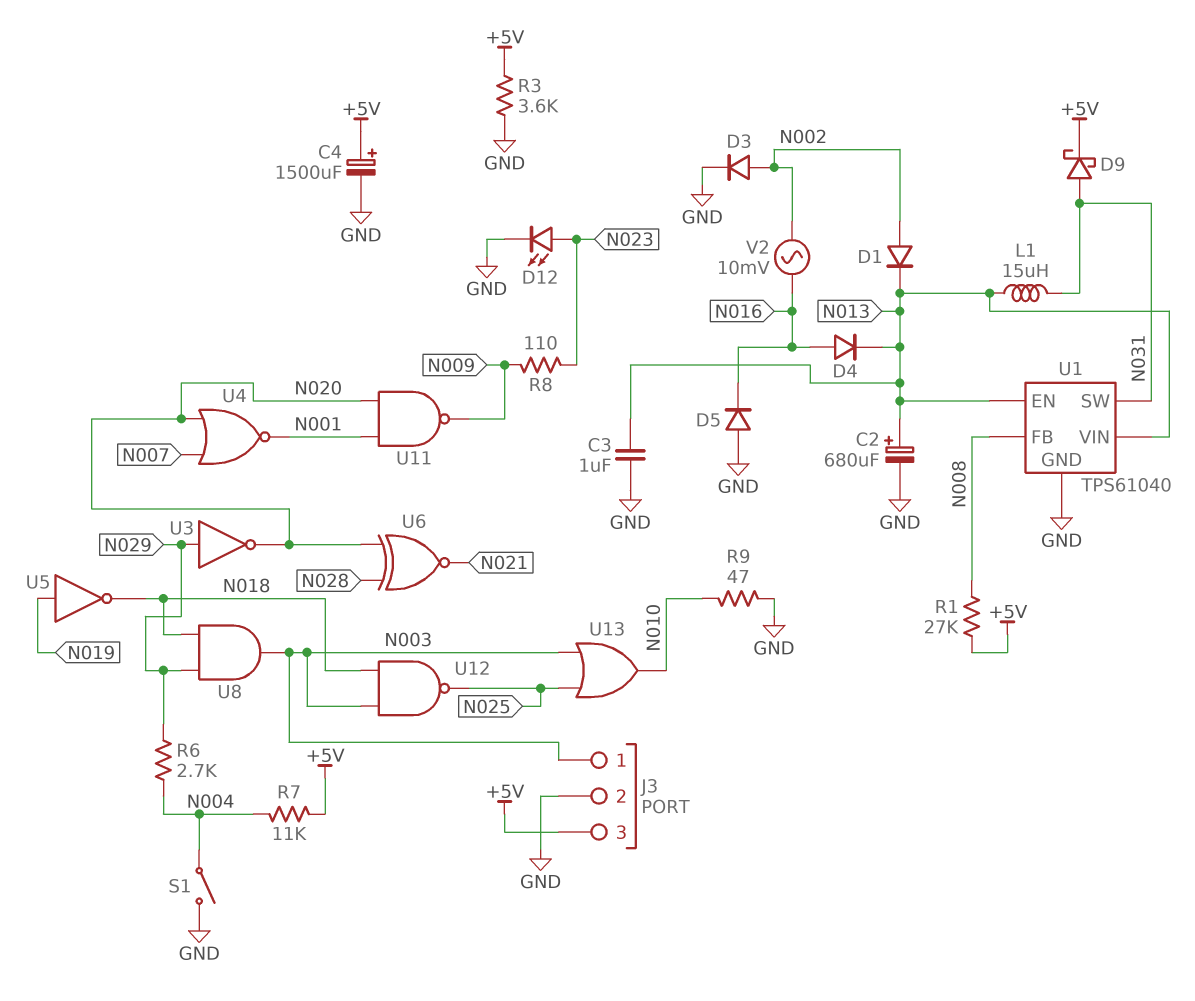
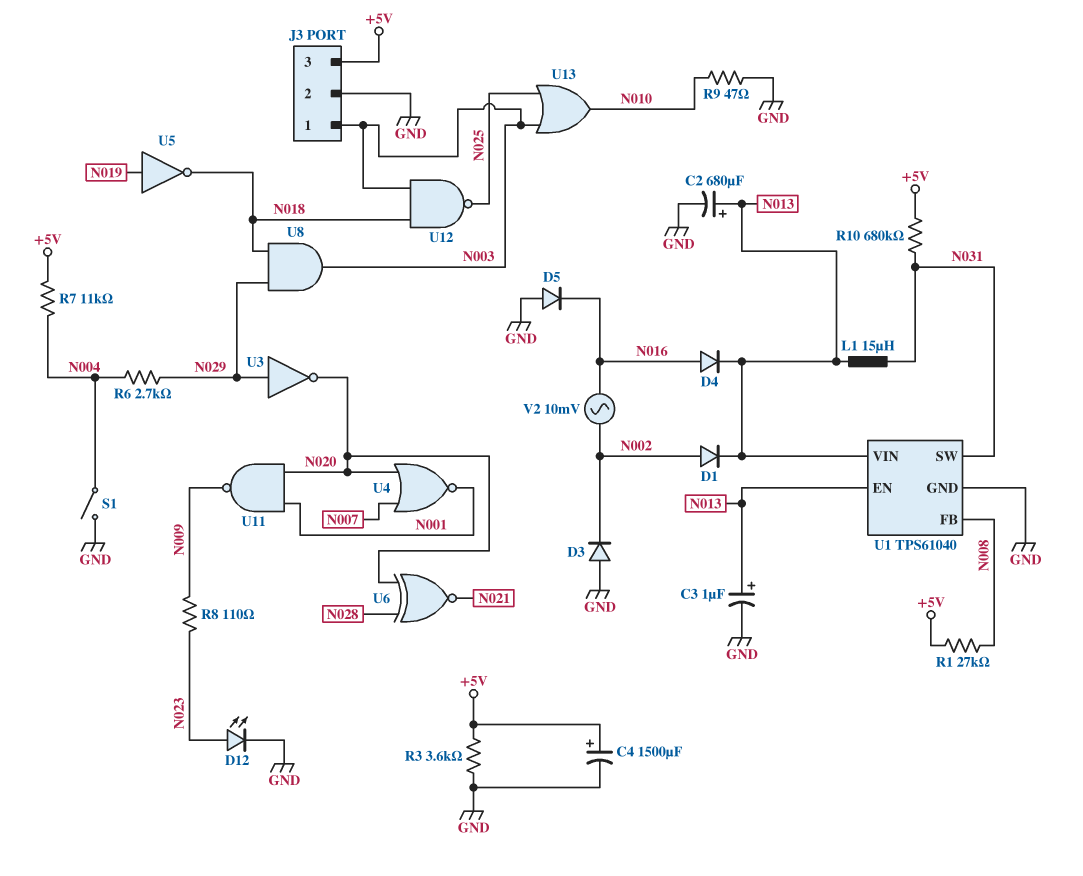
C3: 1uF (GND, N013) -> 1uF (plus N013, minus GND)
D3: diode (A N002, K GND) -> diode (A GND, K N002)
D9: schottky (A N031, K +5V) -> none
R10: none -> 680k (+5V, N031)

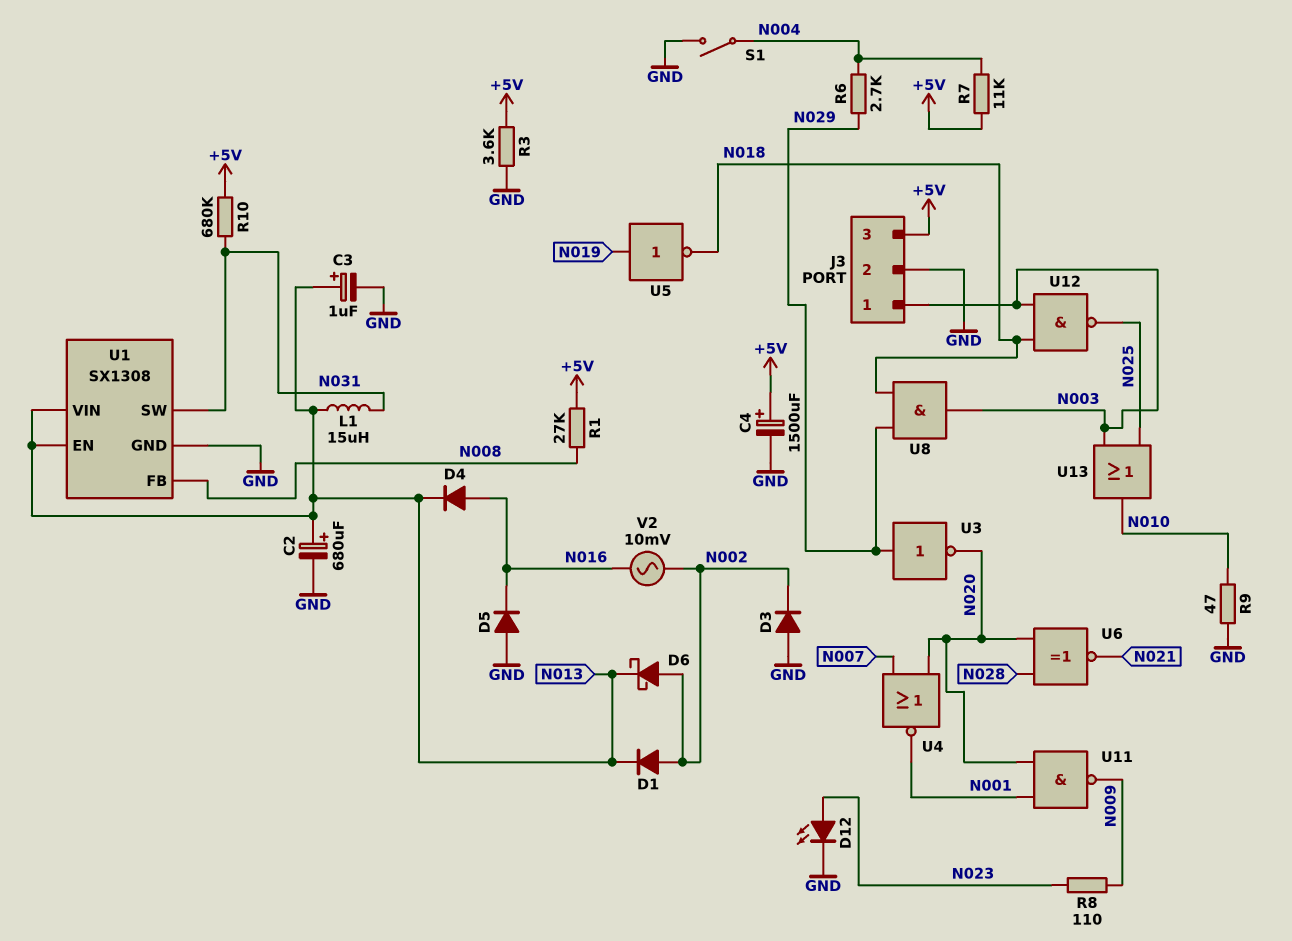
D6: none -> schottky (A N002, K N013)
U1: TPS61040 -> SX1308

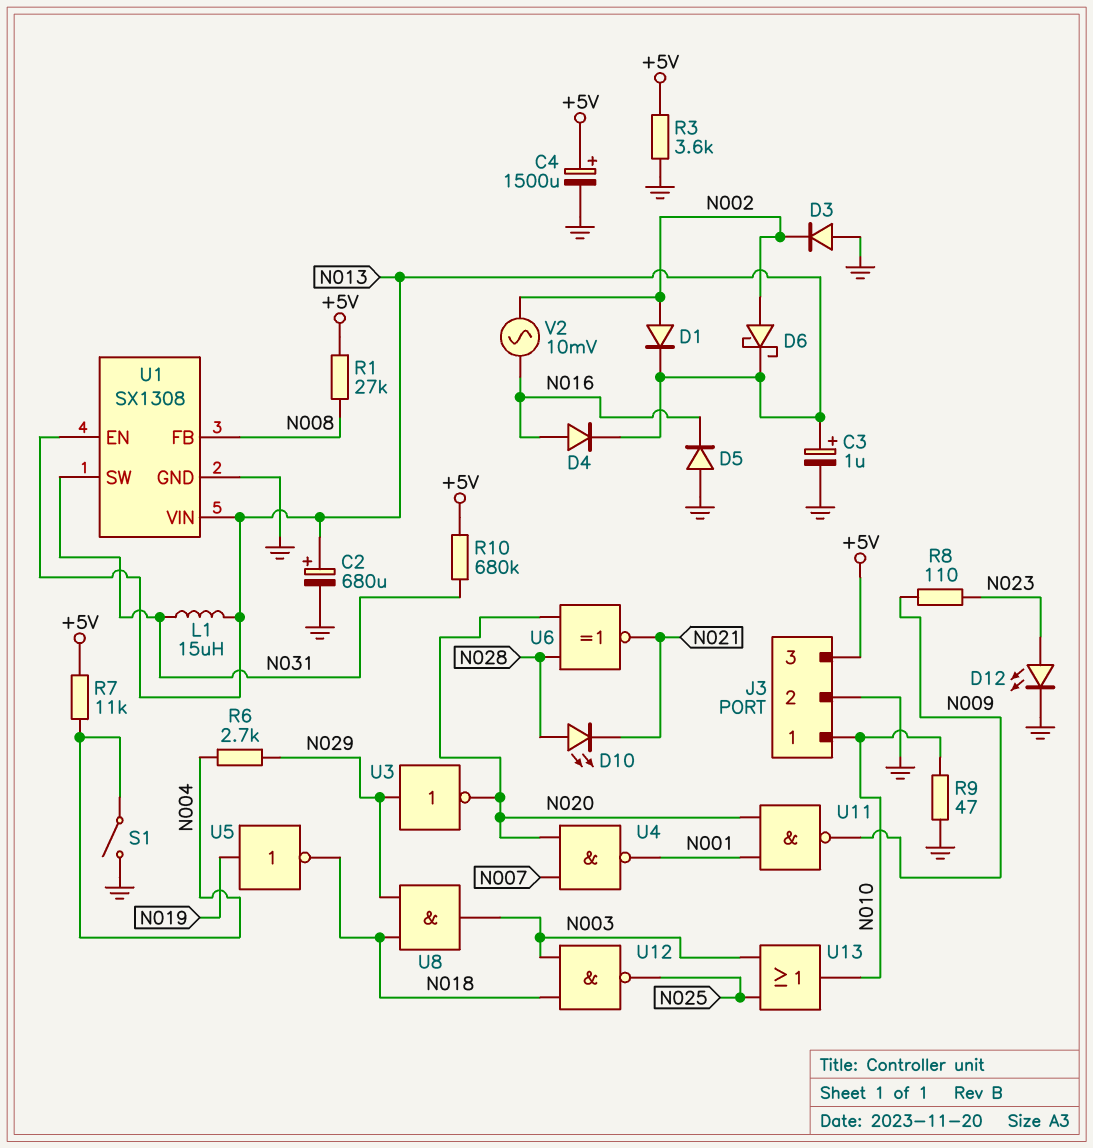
D10: none -> LED (A N028, K N021)
J3 pin 1: N003 -> N010
U4: NOR (in N007, in N020, out N001) -> NAND (in N007, in N020, out N001)

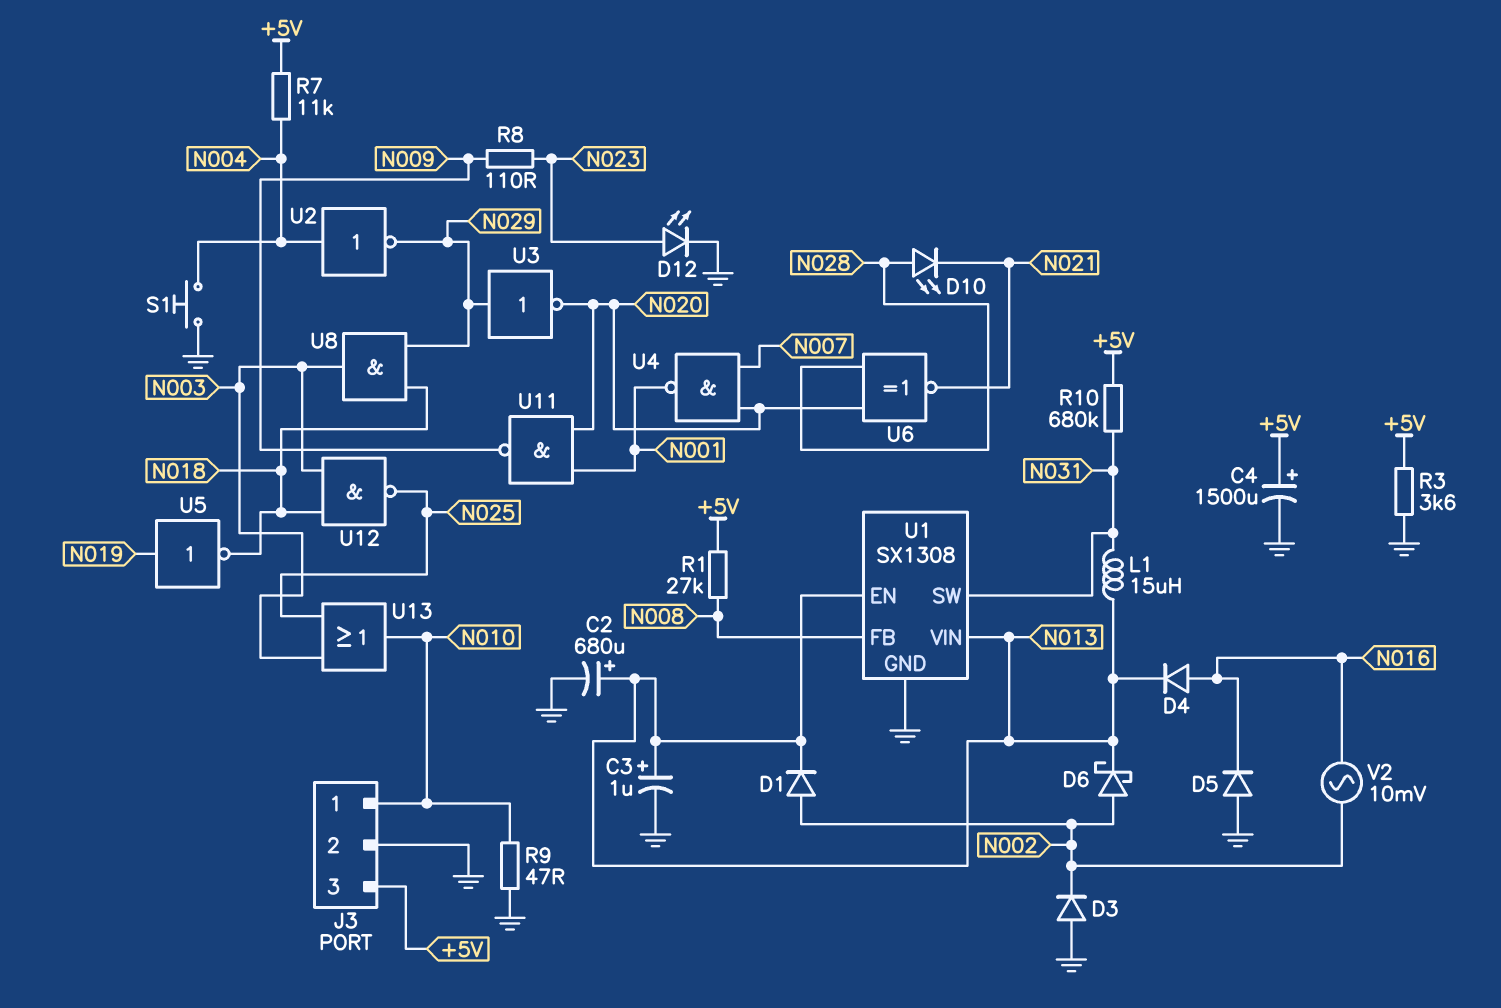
R6: 2.7k (N004, N029) -> none
S1: switch (GND, N004) -> button (GND, N004)
U2: none -> NOT (in N004, out N029)

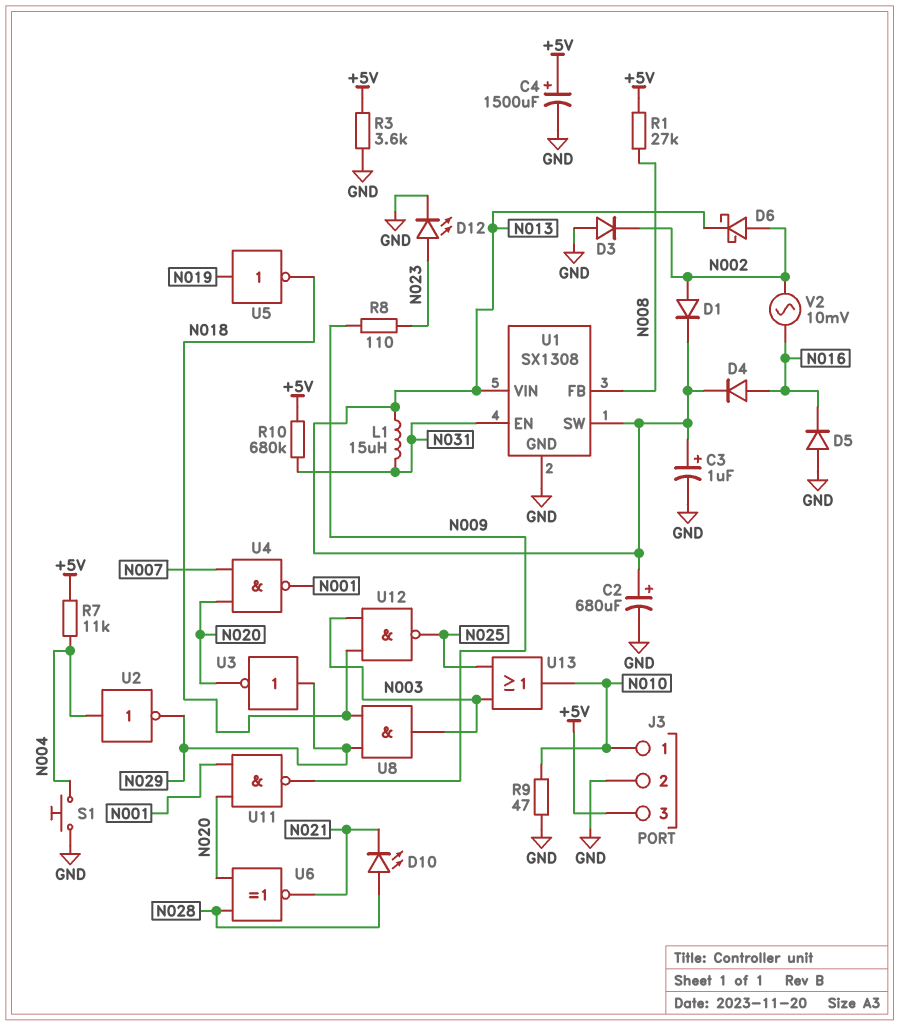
U1 pin EN: N013 -> N031
U1 pin SW: N031 -> N013

